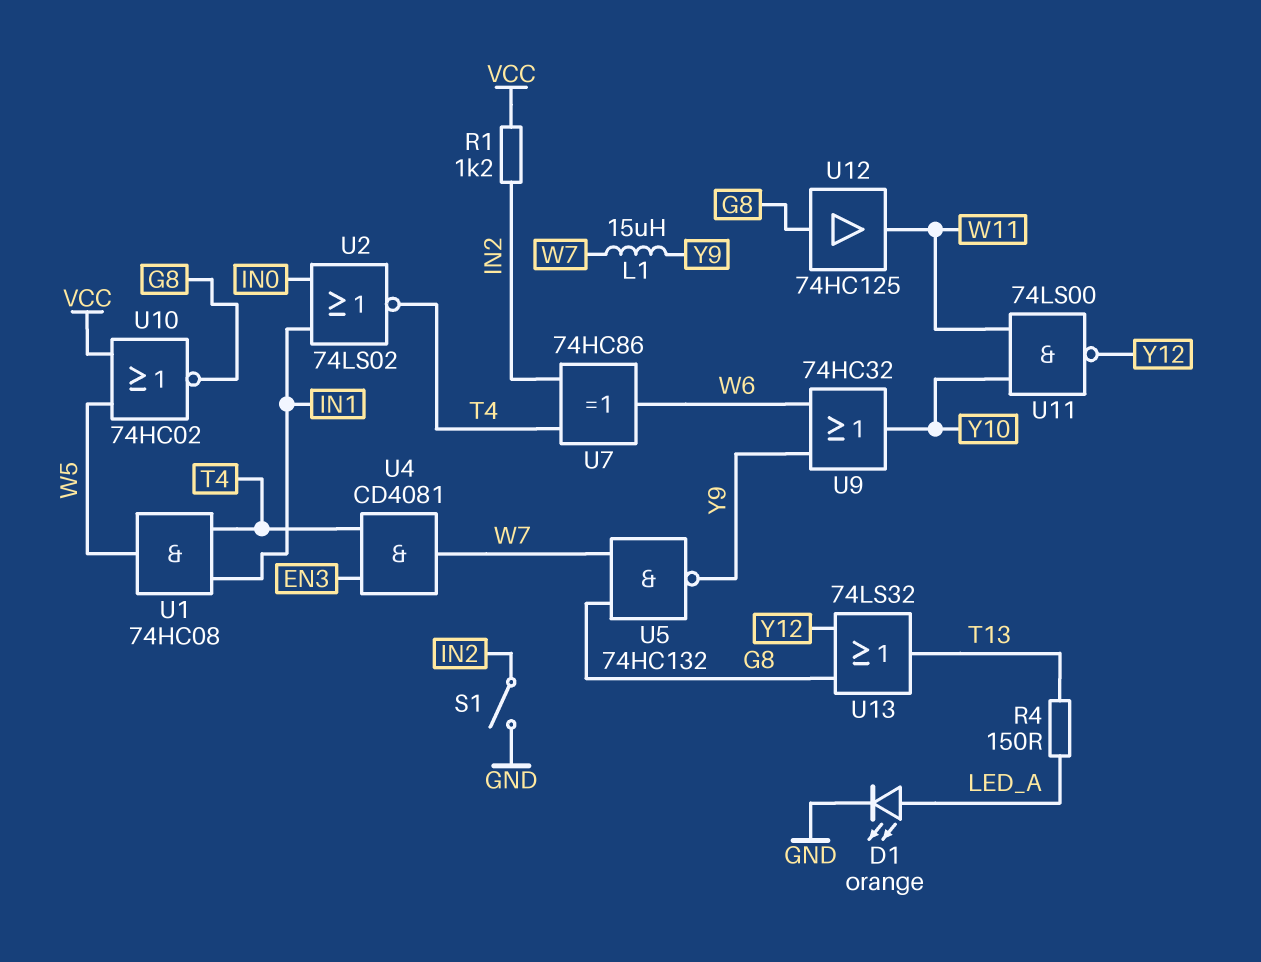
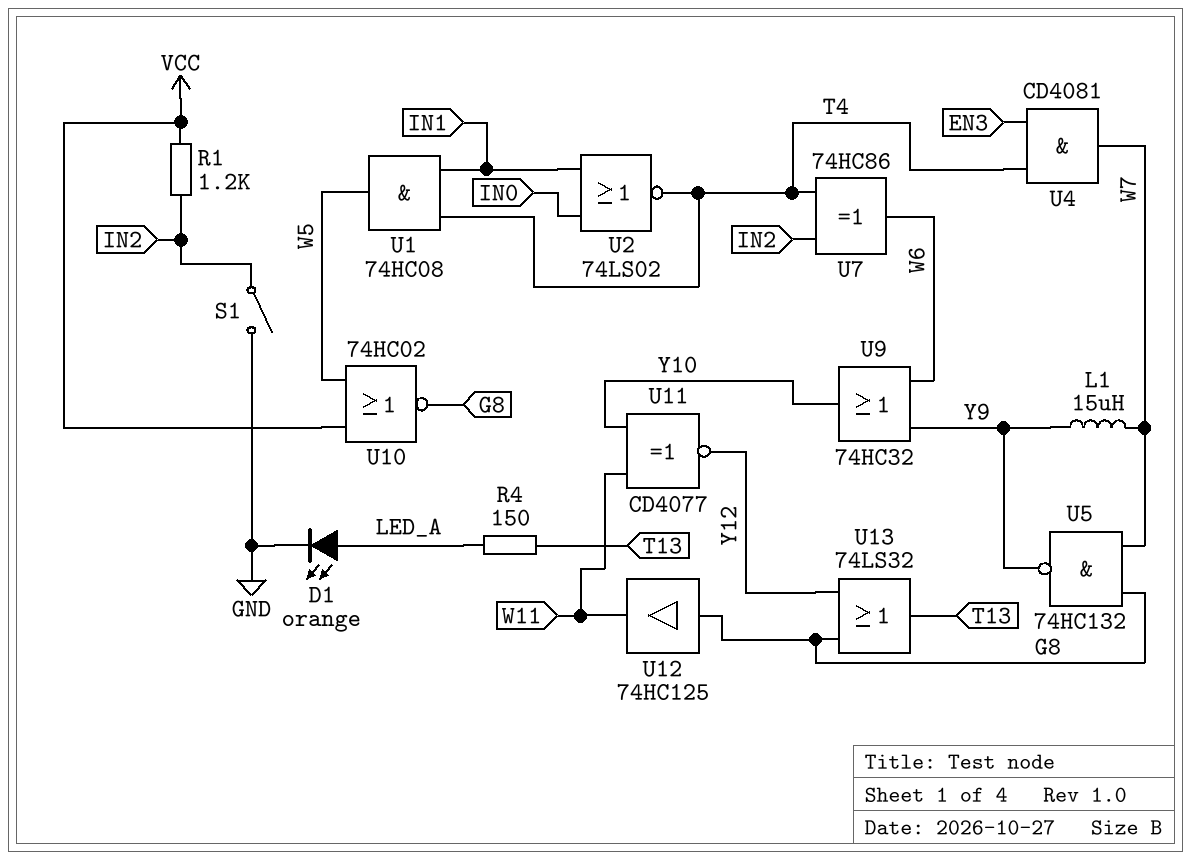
U11: NAND 74LS00 (in W11, in Y10, out Y12) -> XNOR CD4077 (in W11, in Y10, out Y12)

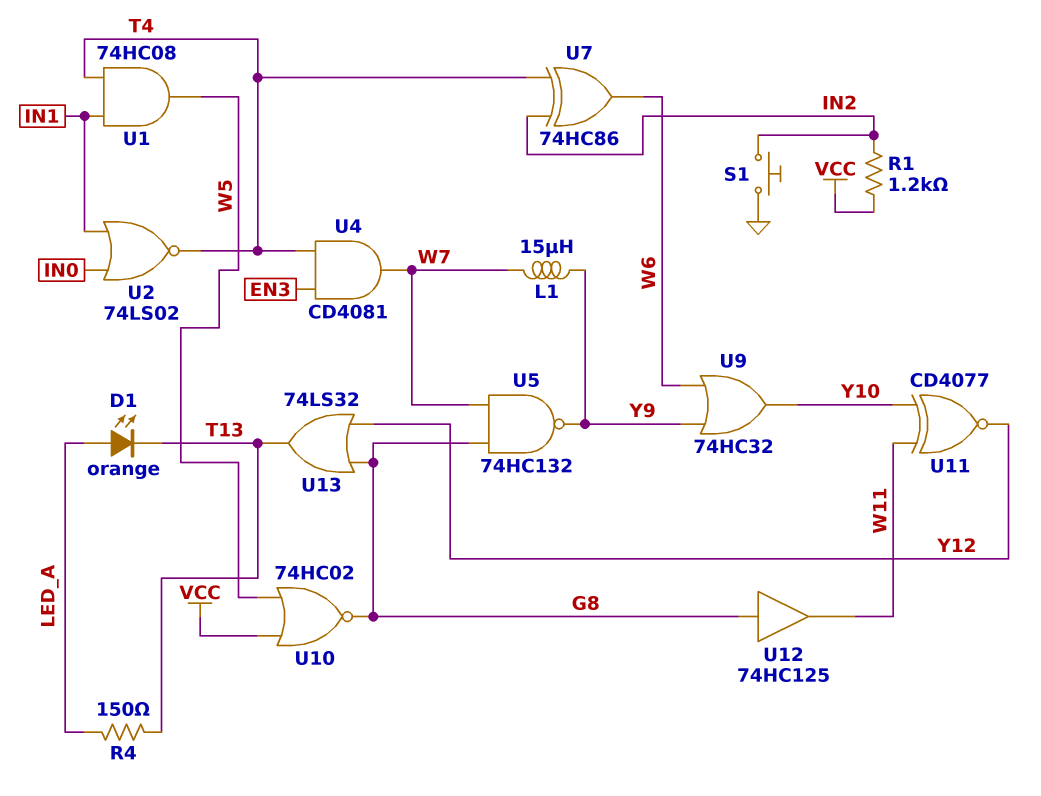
D1: LED orange (A LED_A, K GND) -> LED orange (A LED_A, K T13)
S1: switch (GND, IN2) -> button (GND, IN2)

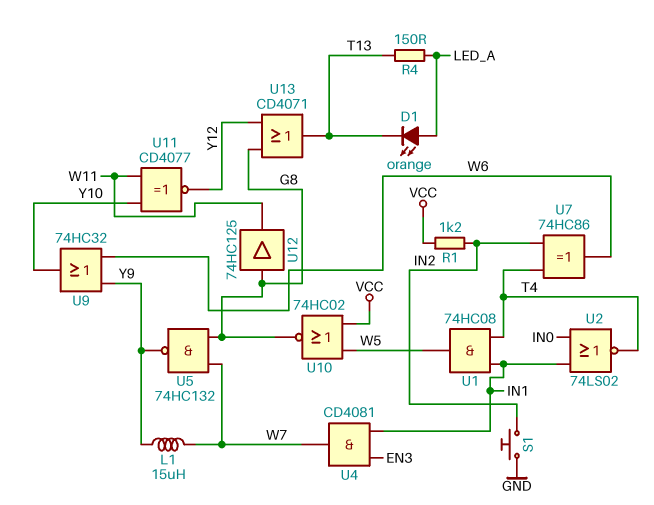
U4: AND CD4081 (in EN3, in T4, out W7) -> AND CD4081 (in EN3, in IN1, out W7)
U13: OR 74LS32 (in G8, in Y12, out T13) -> OR CD4071 (in G8, in Y12, out T13)

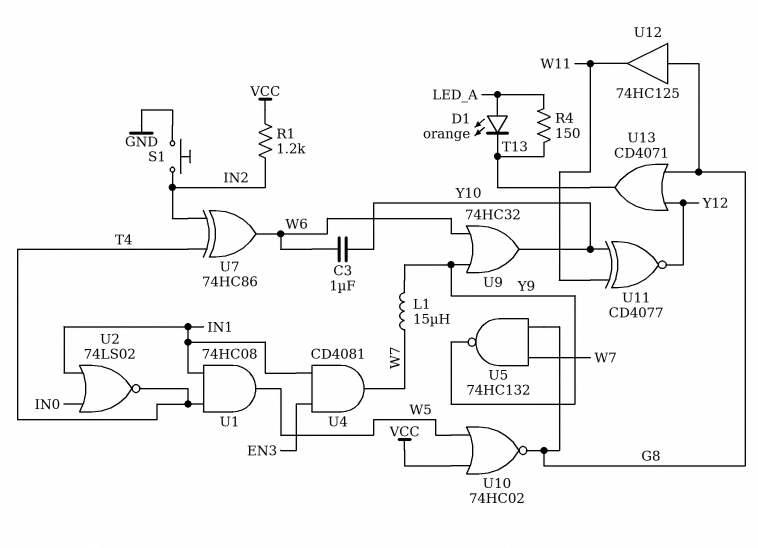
C3: none -> 1uF (W6, Y10)

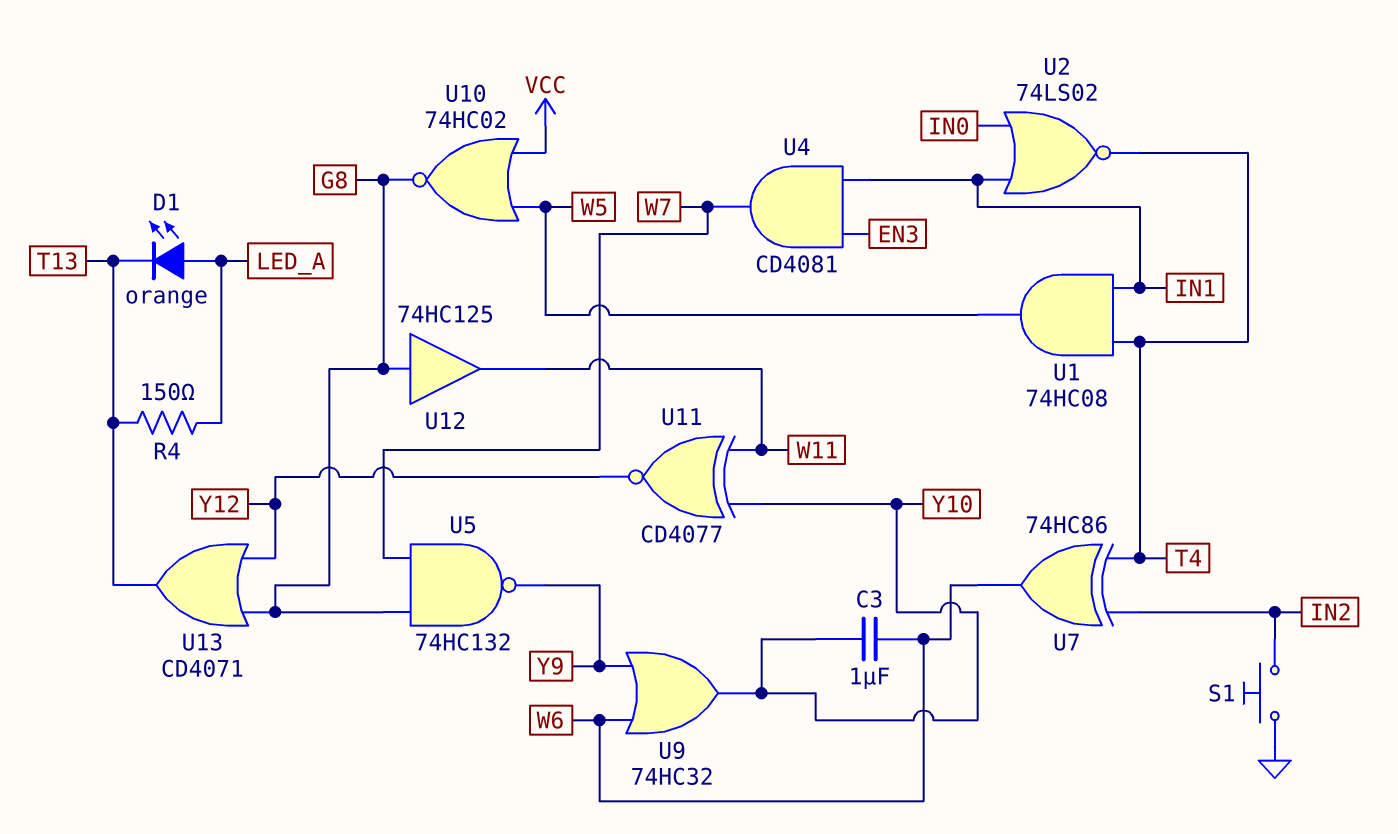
L1: 15uH (W7, Y9) -> none
R1: 1.2k (IN2, VCC) -> none

